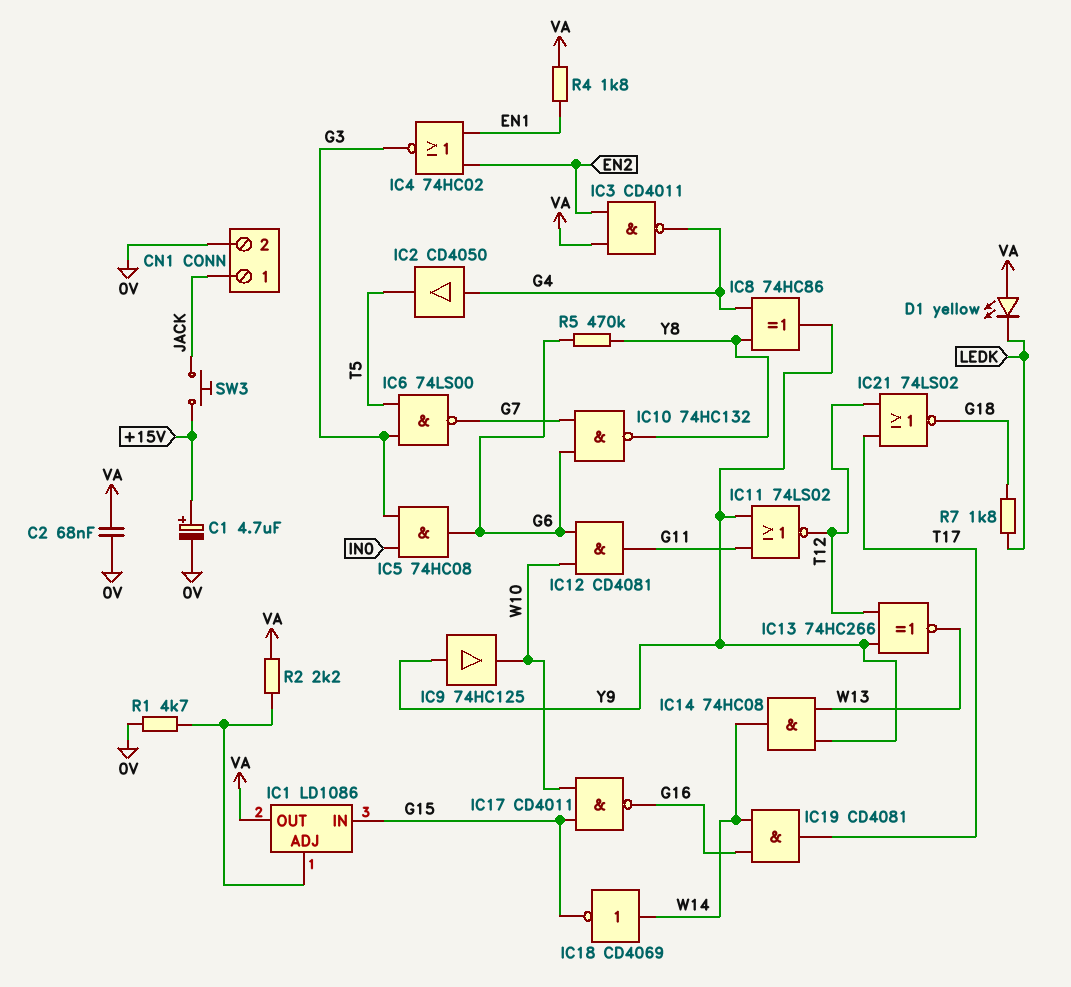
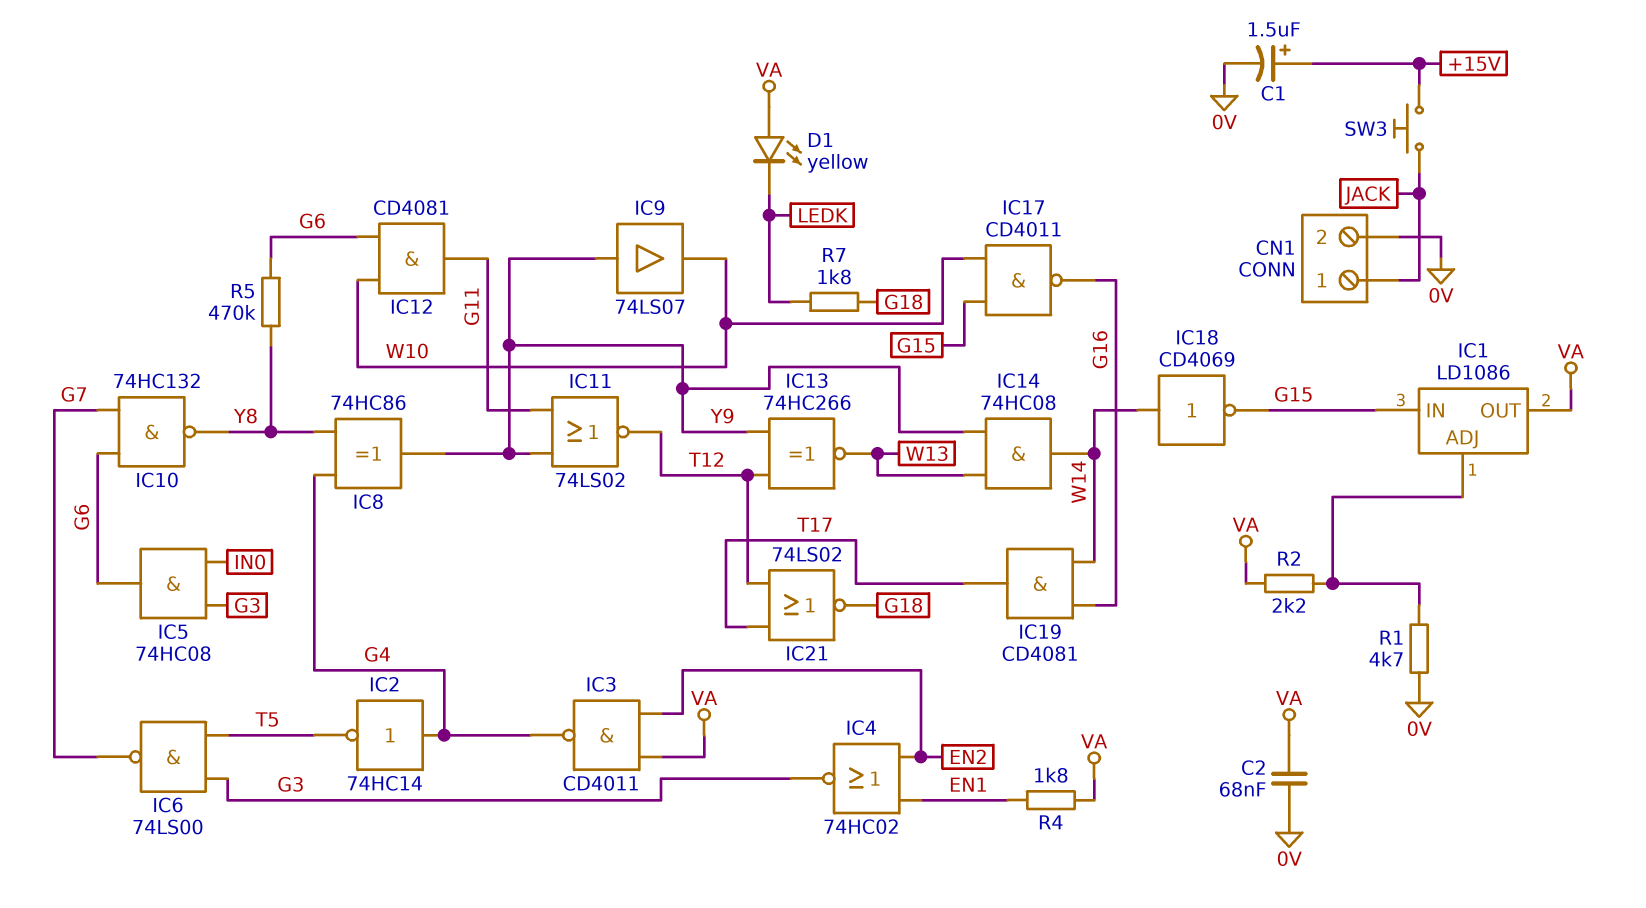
C1: 4.7uF (plus +15V, minus 0V) -> 1.5uF (plus +15V, minus 0V)
IC2: buffer CD4050 (in G4, out T5) -> NOT 74HC14 (in G4, out T5)
IC9: buffer 74HC125 (in Y9, out W10) -> buffer 74LS07 (in Y9, out W10)

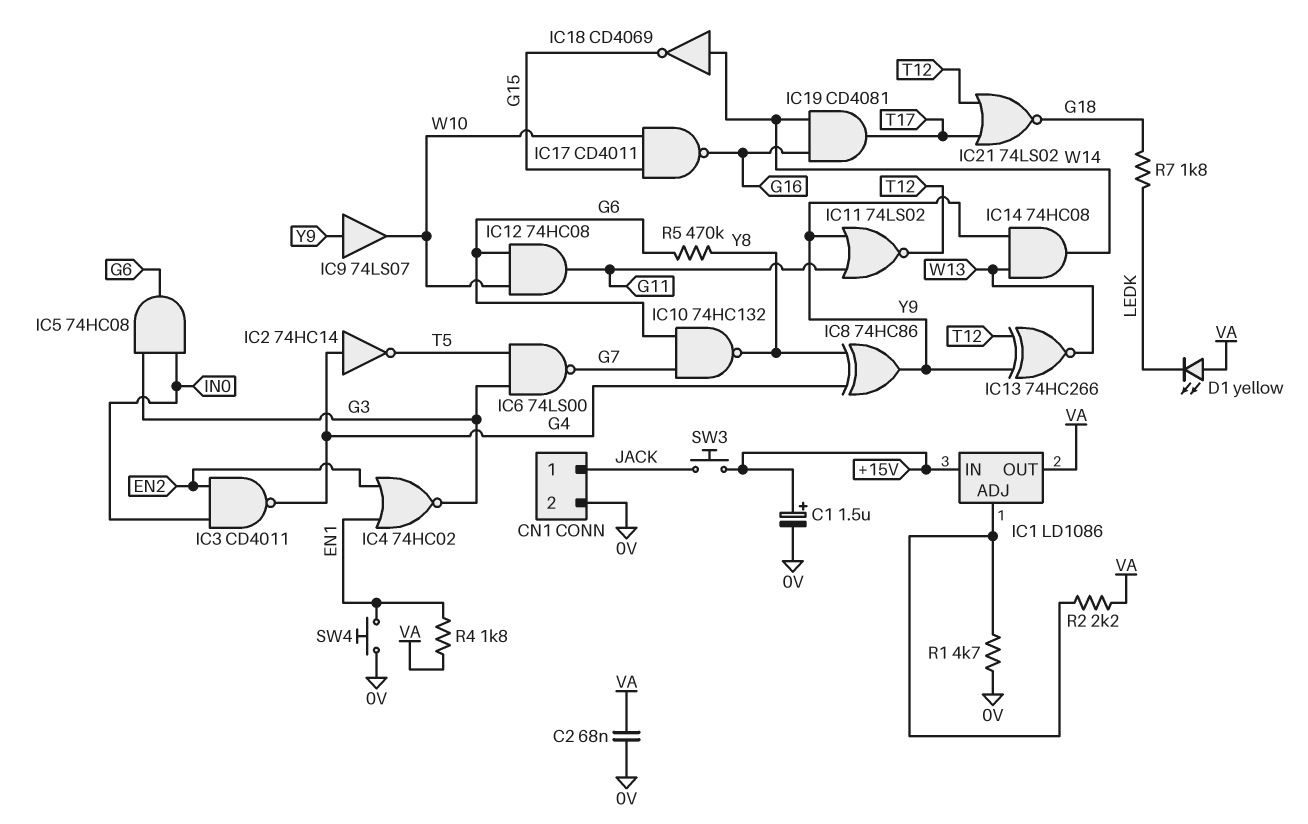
IC1 pin IN: G15 -> +15V
IC3: NAND CD4011 (in EN2, in VA, out G4) -> NAND CD4011 (in EN2, in IN0, out G4)
IC12: AND CD4081 (in G6, in W10, out G11) -> AND 74HC08 (in G6, in W10, out G11)
SW4: none -> button (0V, EN1)

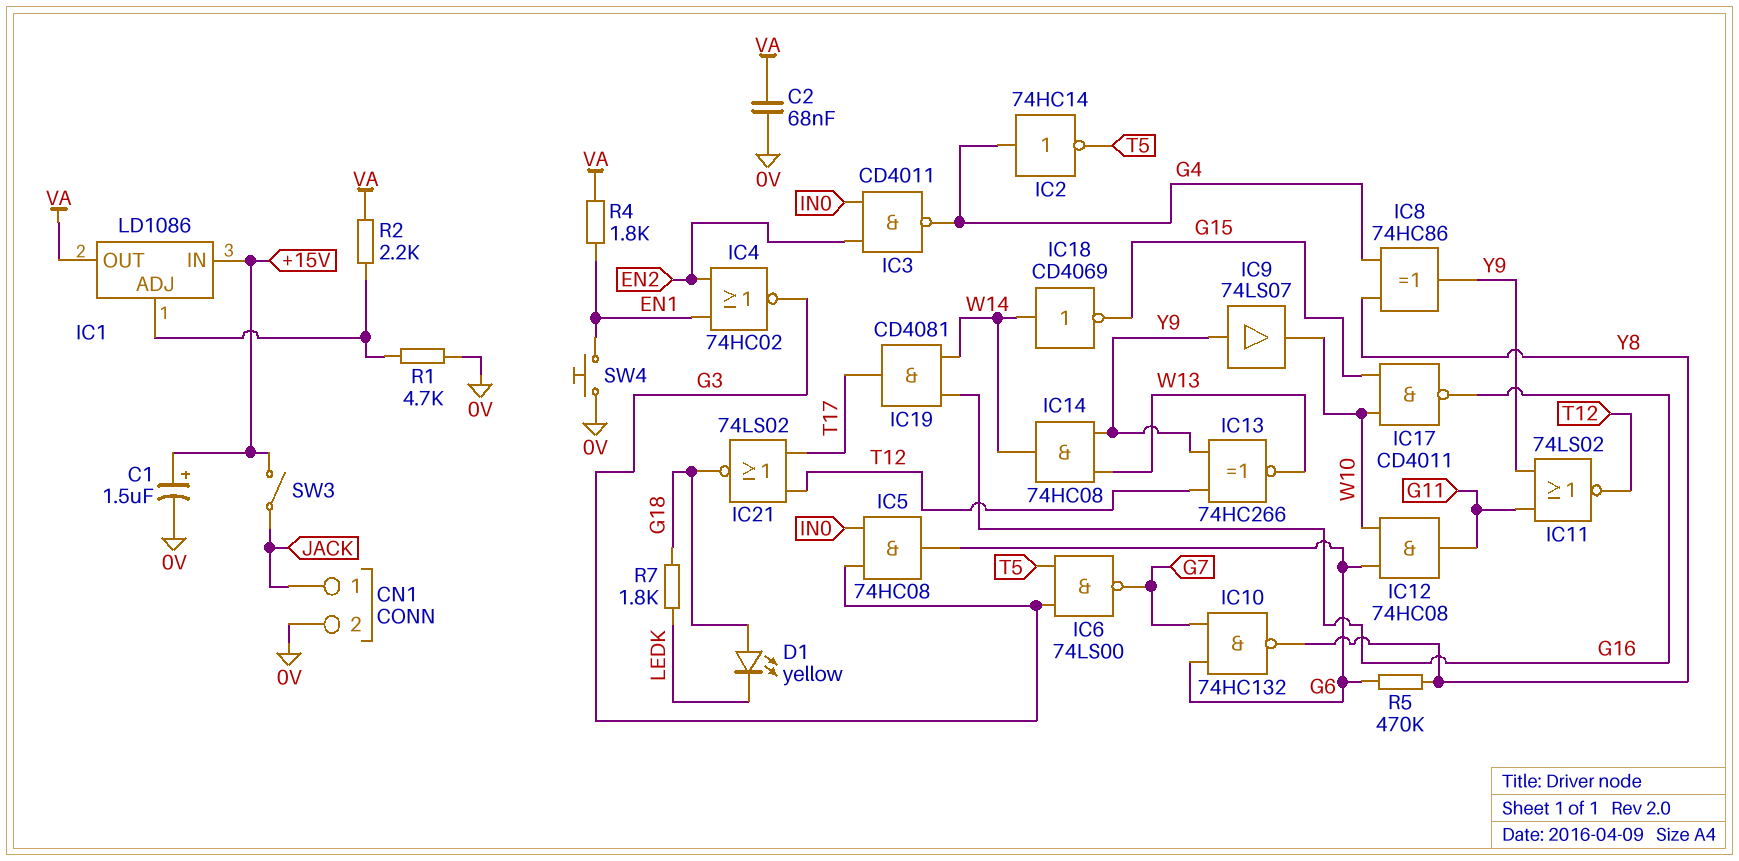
D1: LED yellow (A VA, K LEDK) -> LED yellow (A G18, K LEDK)
SW3: button (+15V, JACK) -> switch (+15V, JACK)

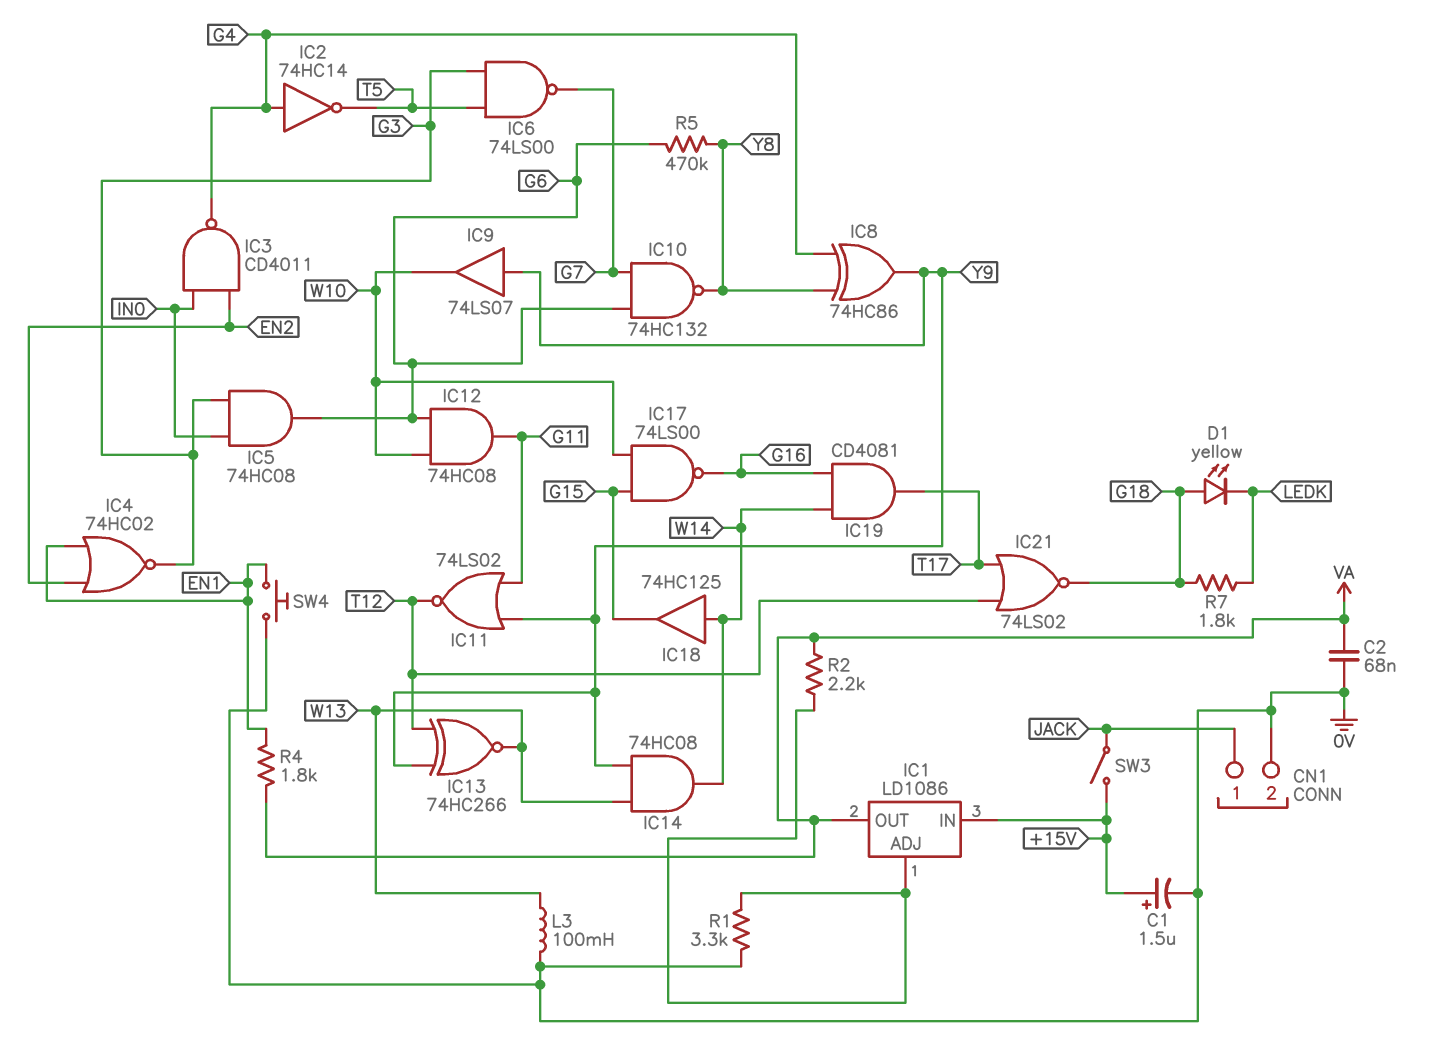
IC17: NAND CD4011 (in G15, in W10, out G16) -> NAND 74LS00 (in G15, in W10, out G16)
IC18: NOT CD4069 (in W14, out G15) -> buffer 74HC125 (in W14, out G15)
L3: none -> 100mH (0V, W13)
R1: 4.7k (0V, IC1/ADJ) -> 3.3k (0V, IC1/ADJ)

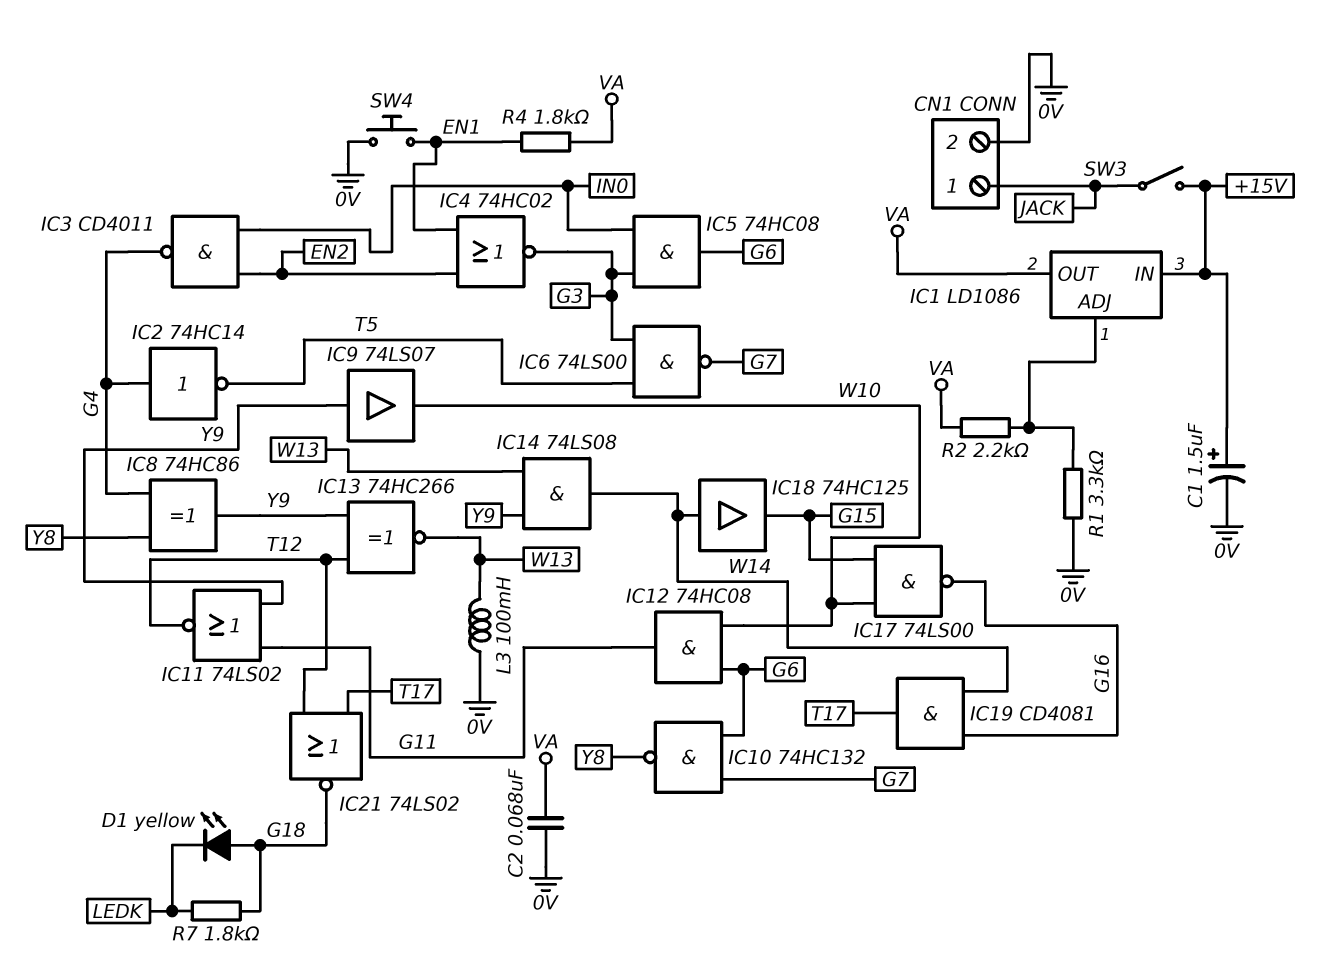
IC14: AND 74HC08 (in W13, in Y9, out W14) -> AND 74LS08 (in W13, in Y9, out W14)
R5: 470k (G6, Y8) -> none

